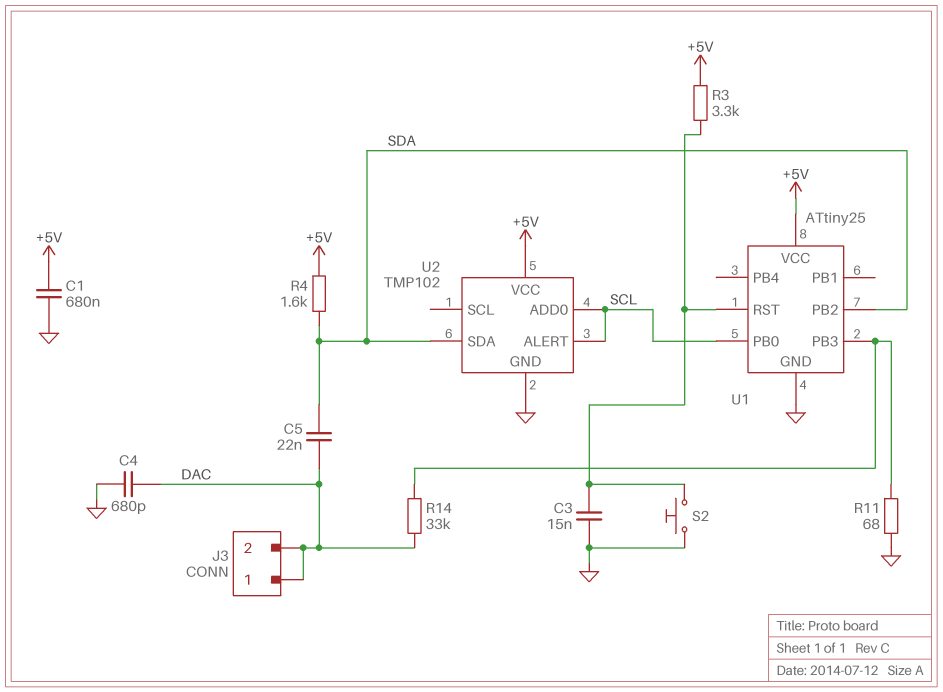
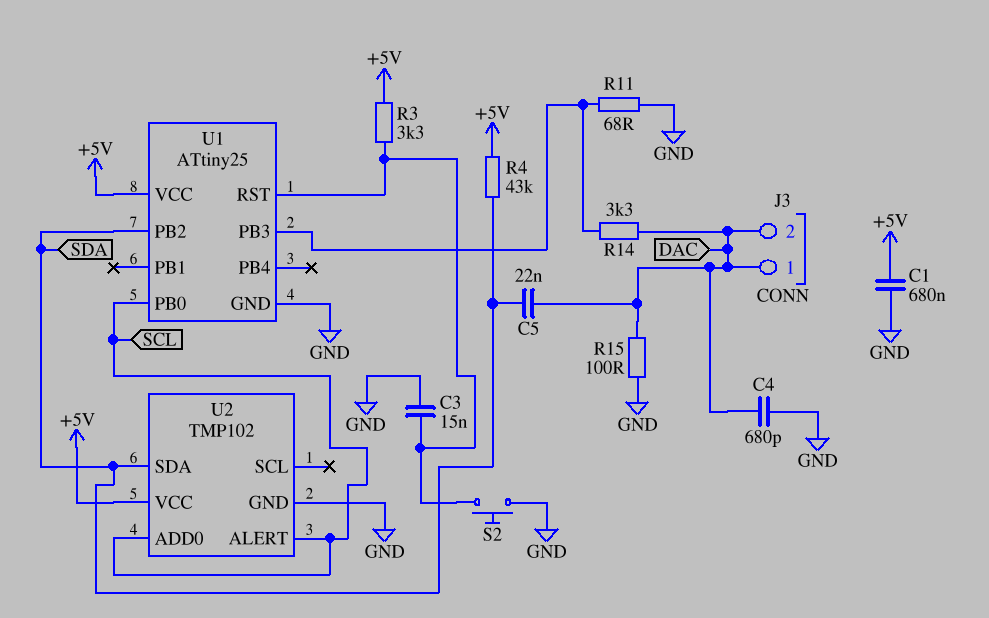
R4: 1.6k (+5V, SDA) -> 43k (+5V, SDA)
R14: 33k (DAC, U1/PB3) -> 3.3k (DAC, U1/PB3)
R15: none -> 100 (DAC, GND)

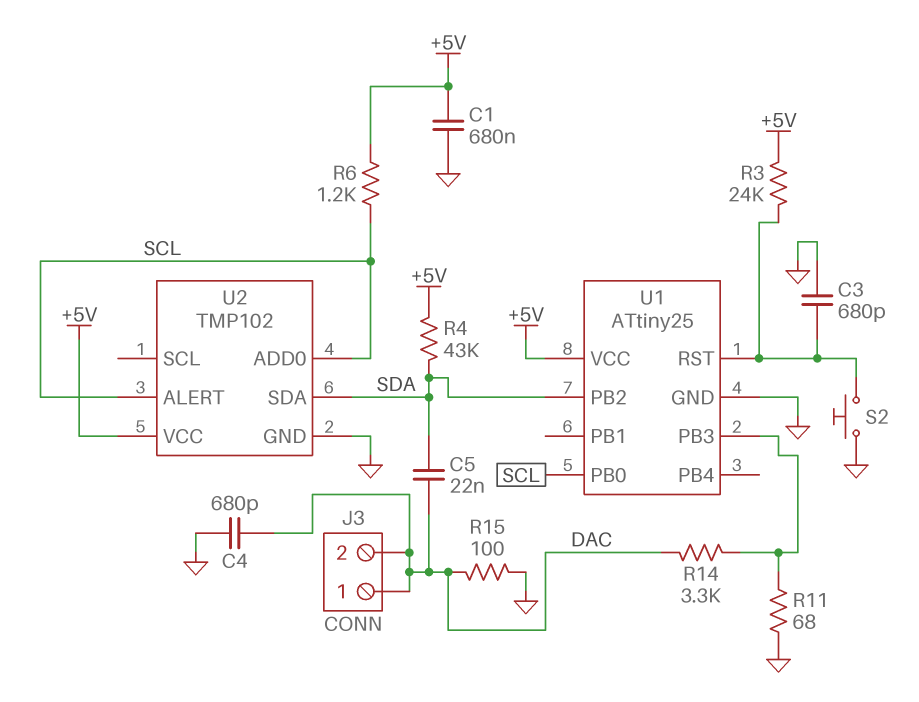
C3: 15nF (GND, U1/RST) -> 680pF (GND, U1/RST)
R3: 3.3k (+5V, U1/RST) -> 24k (+5V, U1/RST)
R6: none -> 1.2k (+5V, SCL)

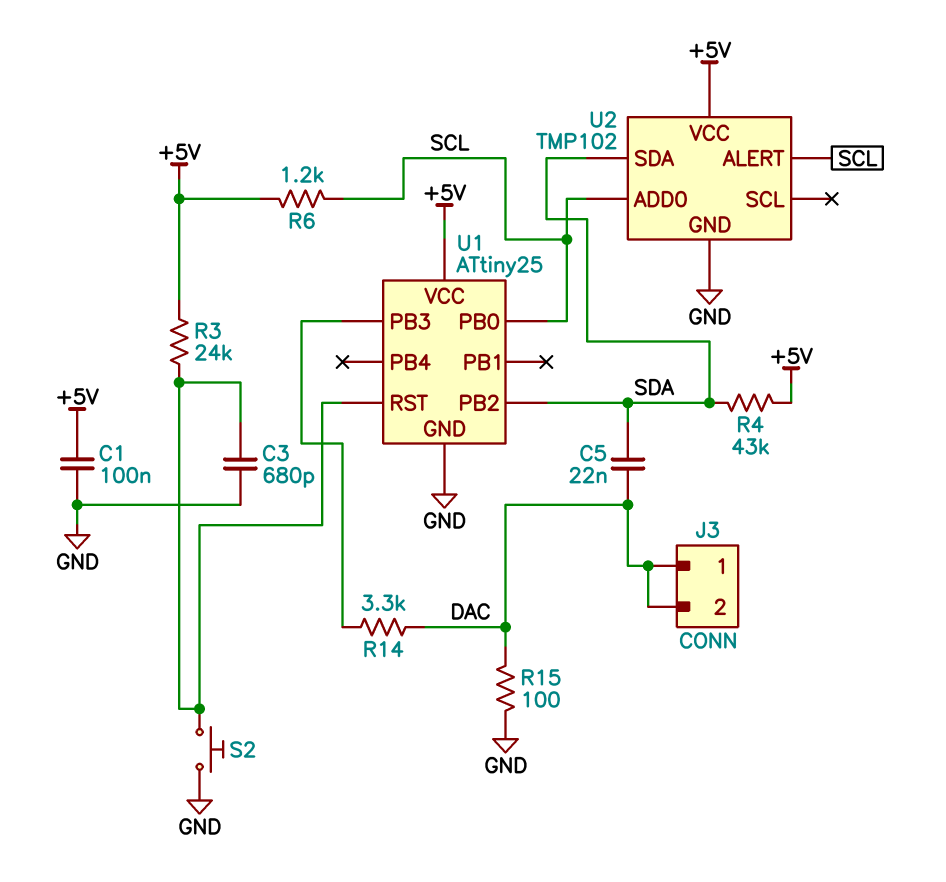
C1: 680nF (+5V, GND) -> 100nF (+5V, GND)
C4: 680pF (DAC, GND) -> none
R11: 68 (GND, U1/PB3) -> none

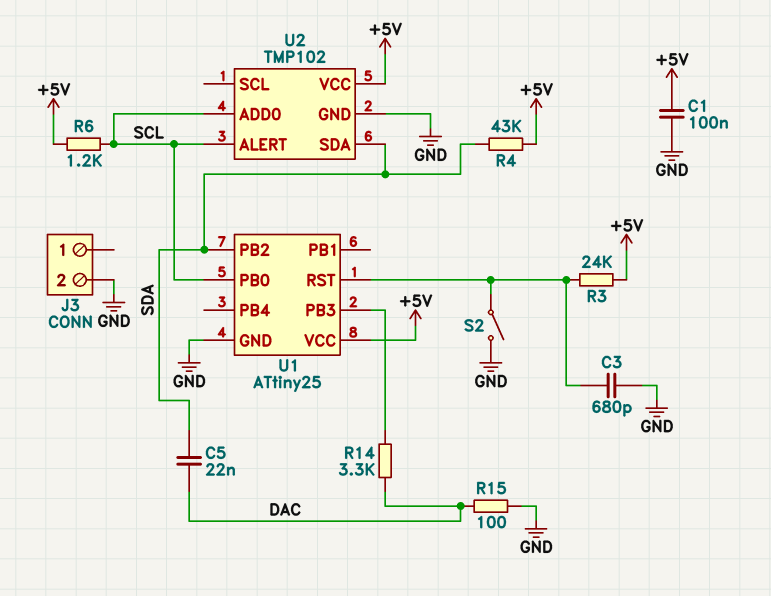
J3 pin 1: DAC -> none
J3 pin 2: DAC -> GND
S2: button (GND, U1/RST) -> switch (GND, U1/RST)

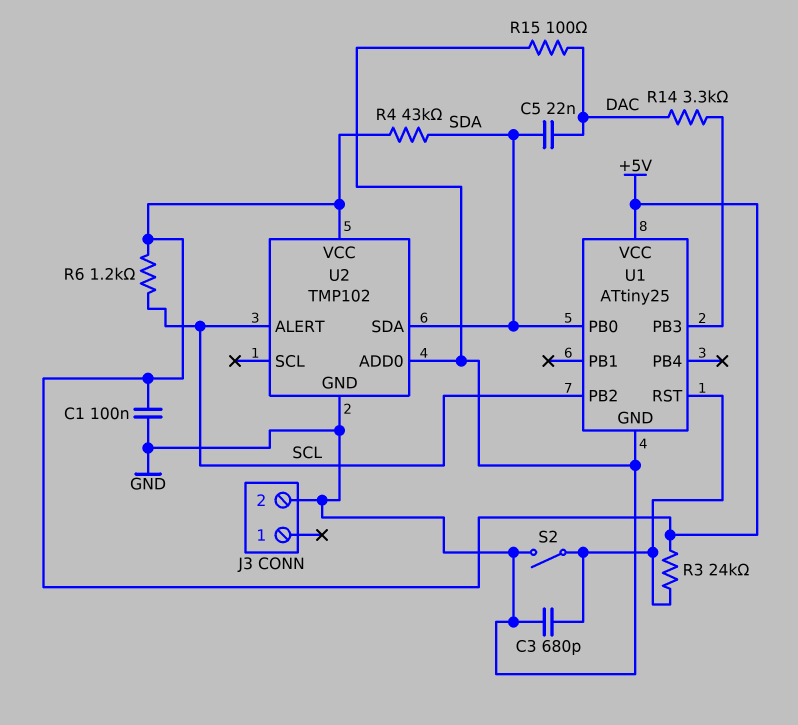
U1 pin PB0: SCL -> SDA
U1 pin PB2: SDA -> SCL
U2 pin ADD0: SCL -> GND

